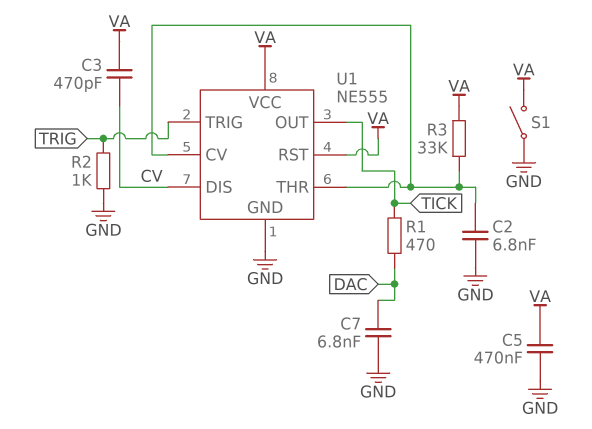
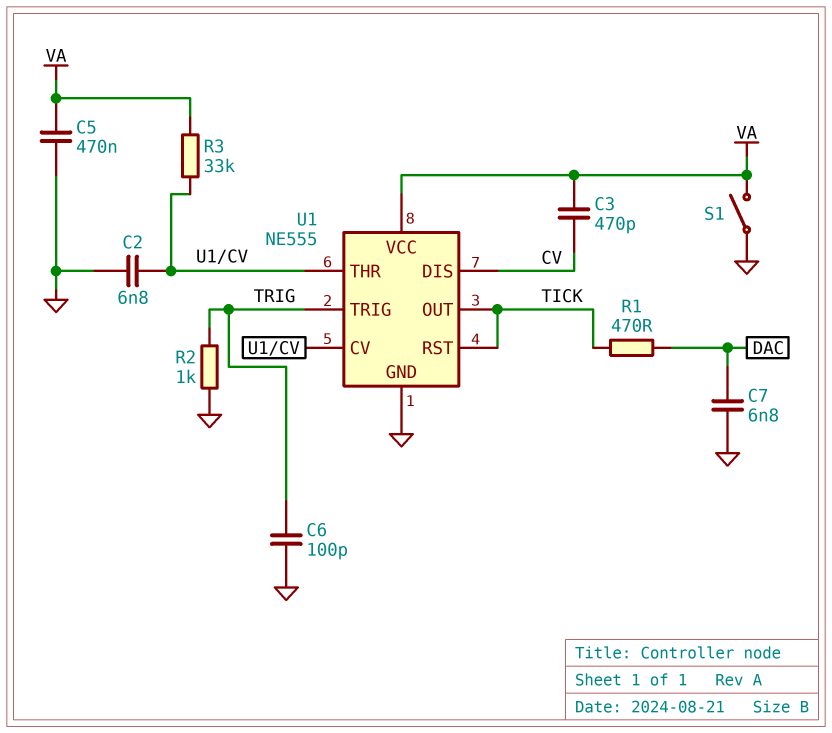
C6: none -> 100pF (GND, TRIG)
U1 pin RST: VA -> TICK

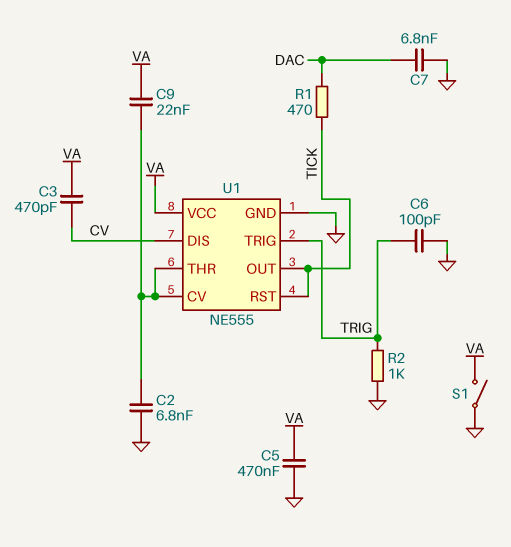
C9: none -> 22nF (U1/CV, VA)
R3: 33k (U1/CV, VA) -> none

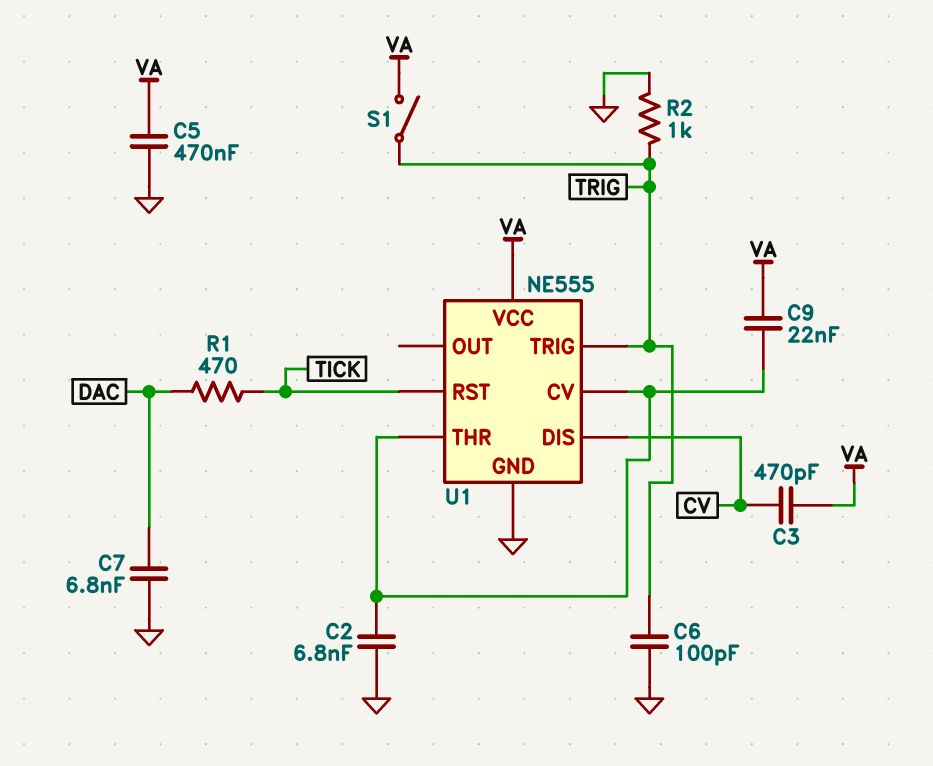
S1: switch (GND, VA) -> switch (TRIG, VA)
U1 pin OUT: TICK -> none

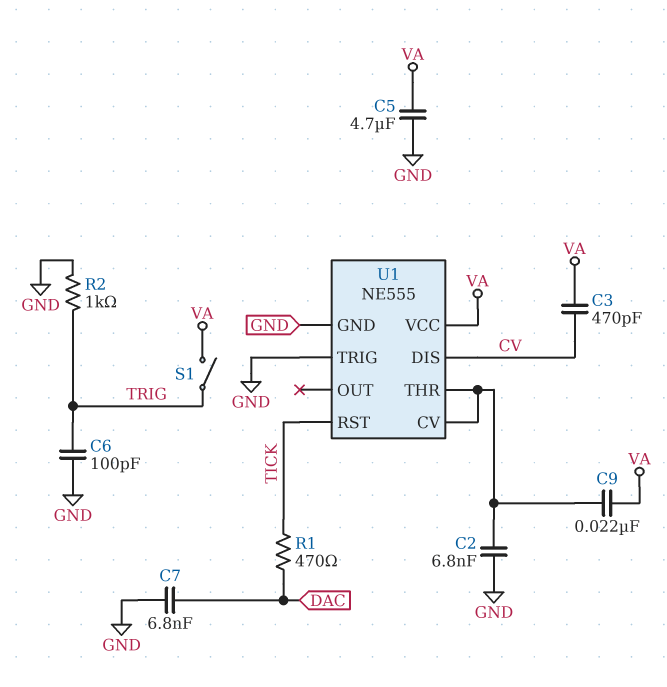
C5: 470nF (GND, VA) -> 4.7uF (GND, VA)
U1 pin TRIG: TRIG -> GND

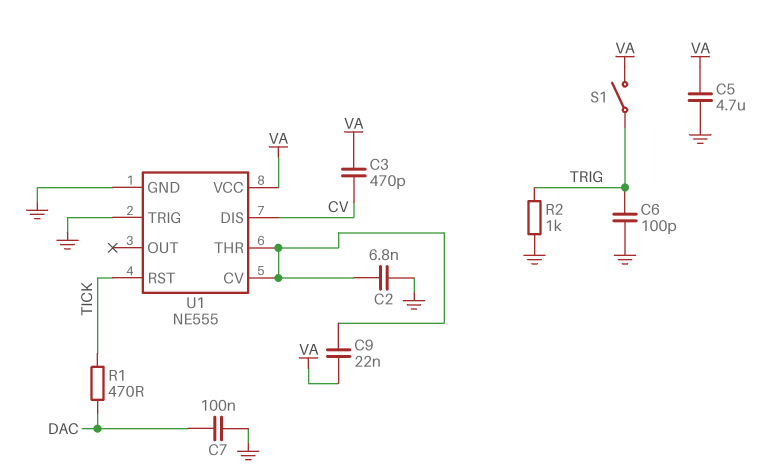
C7: 6.8nF (DAC, GND) -> 100nF (DAC, GND)

